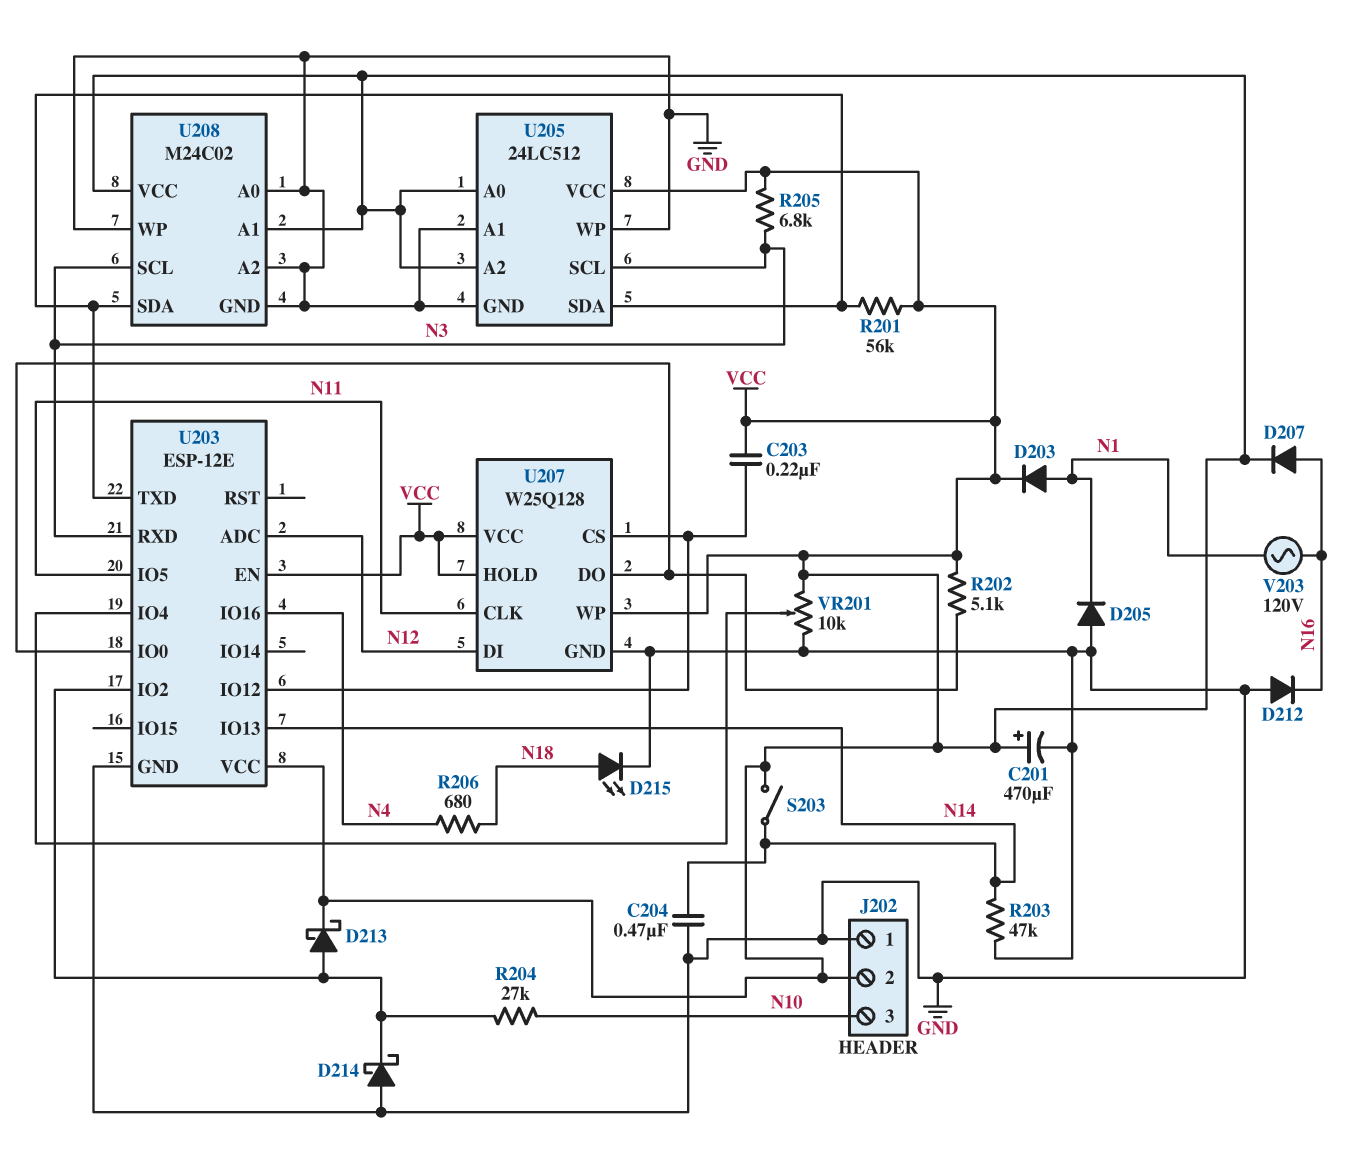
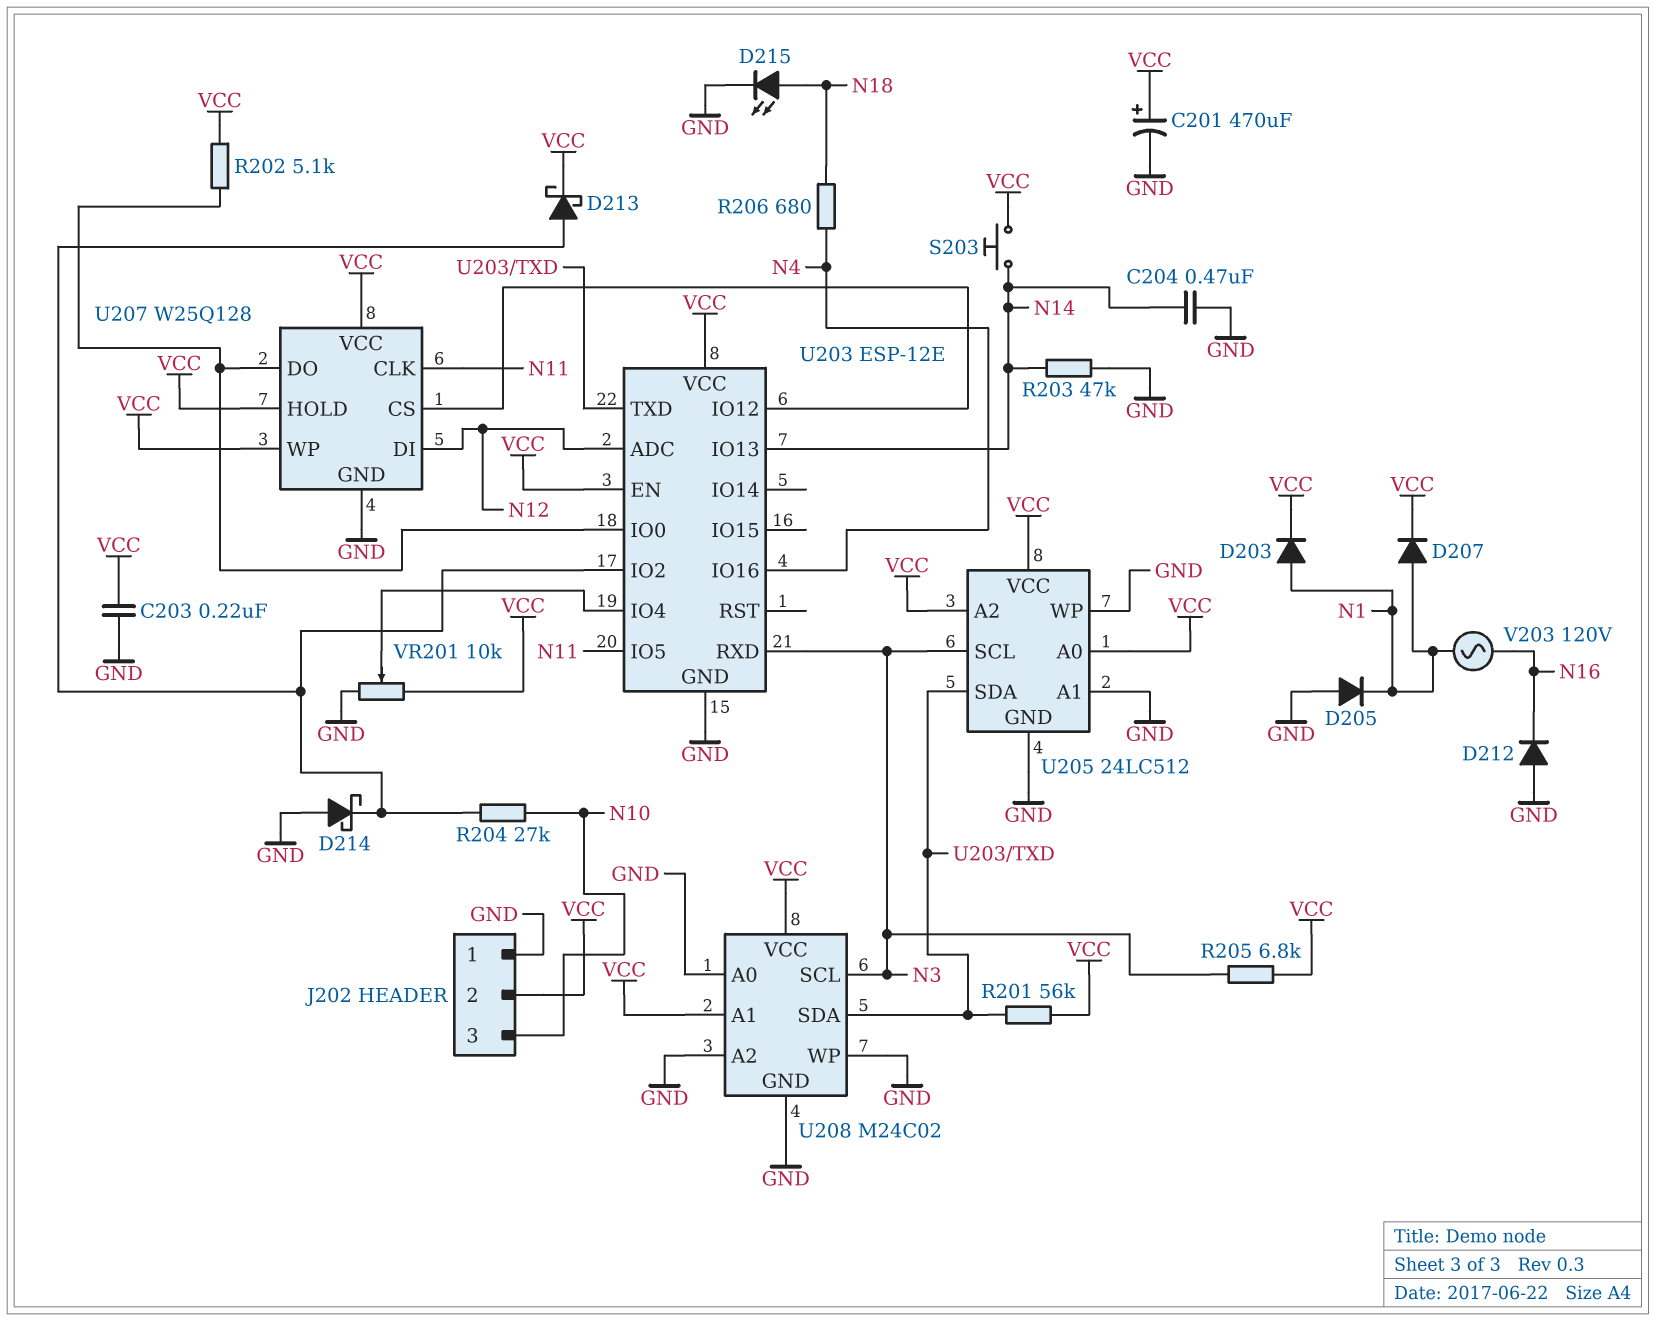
C203: 220nF (U203/IO12, VCC) -> 220nF (GND, VCC)
D207: diode (A N16, K VCC) -> diode (A N1, K VCC)
S203: switch (N14, VCC) -> button (N14, VCC)

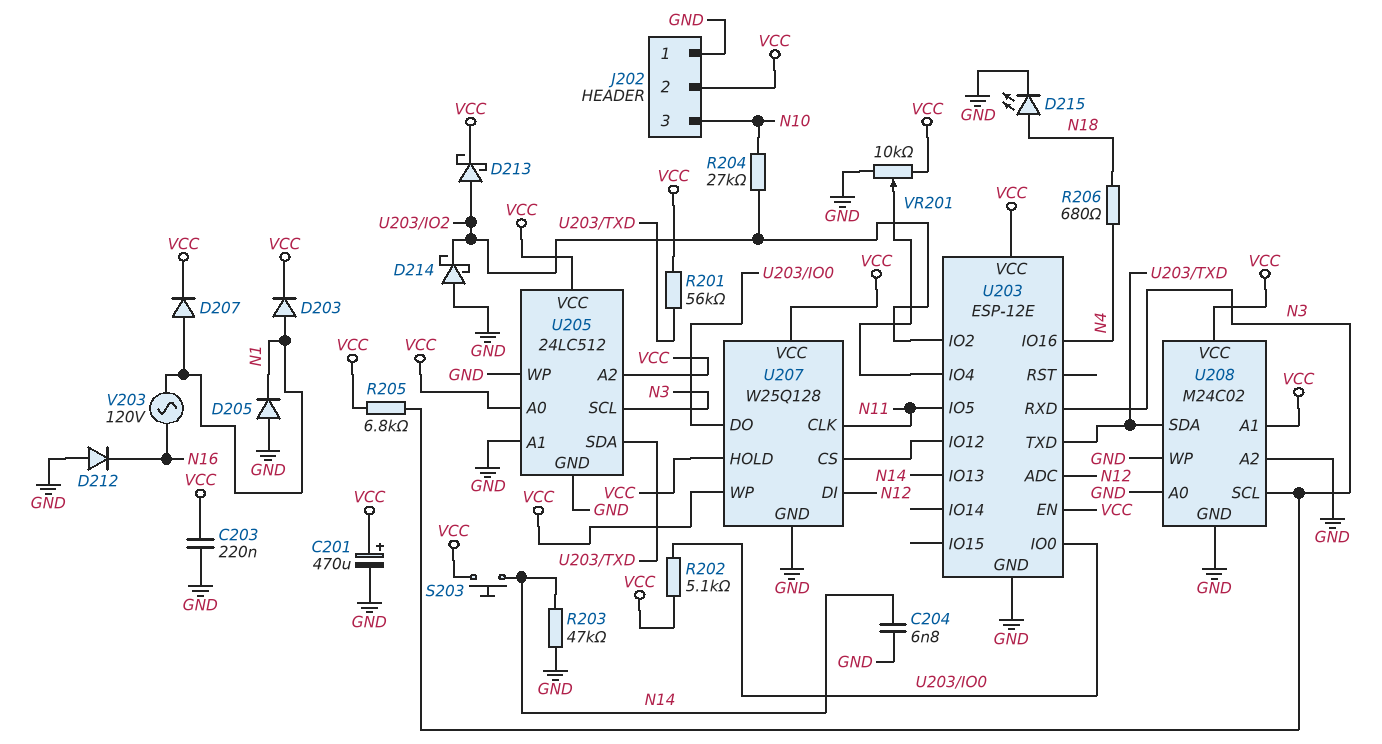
C204: 470nF (GND, N14) -> 6.8nF (GND, N14)

